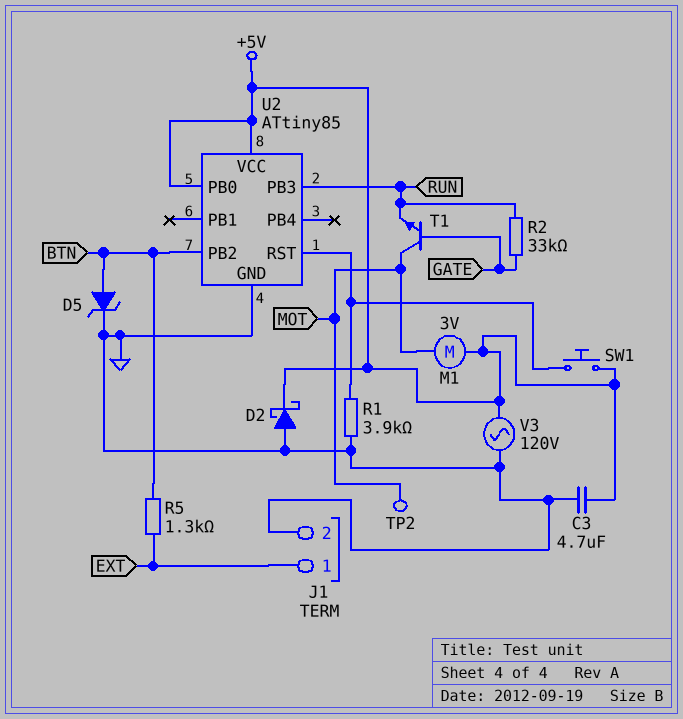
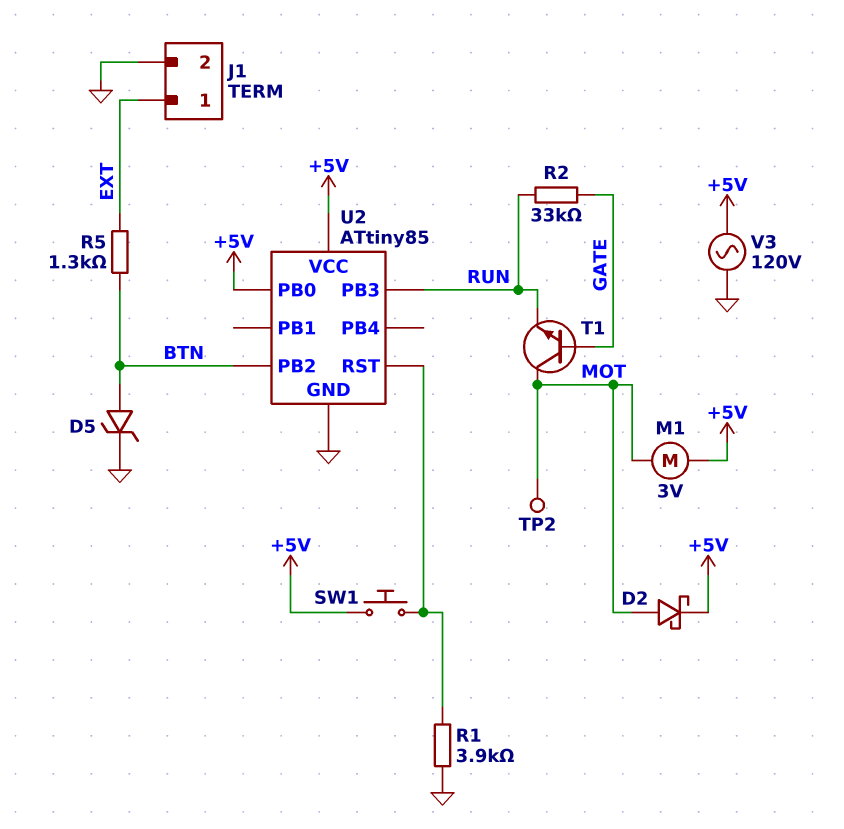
C3: 4.7uF (+5V, GND) -> none
D2: schottky (A GND, K +5V) -> schottky (A MOT, K +5V)

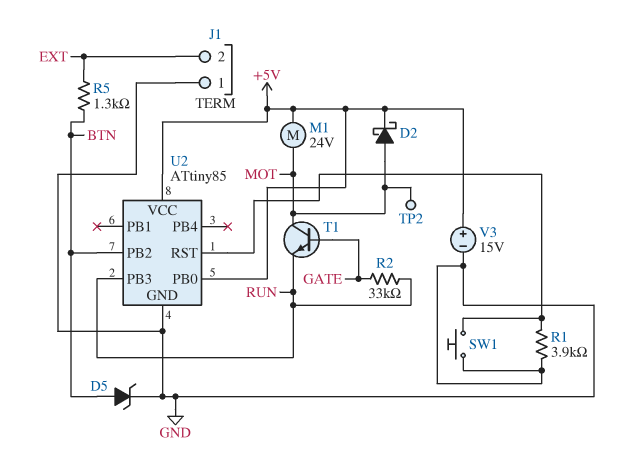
J1 pin 1: EXT -> GND
J1 pin 2: GND -> EXT
M1: motor 3V (+5V, MOT) -> motor 24V (+5V, MOT)
SW1: button (+5V, U2/RST) -> button (GND, U2/RST)
V3: AC 120V (+5V, GND) -> 15V (plus +5V, minus GND)

